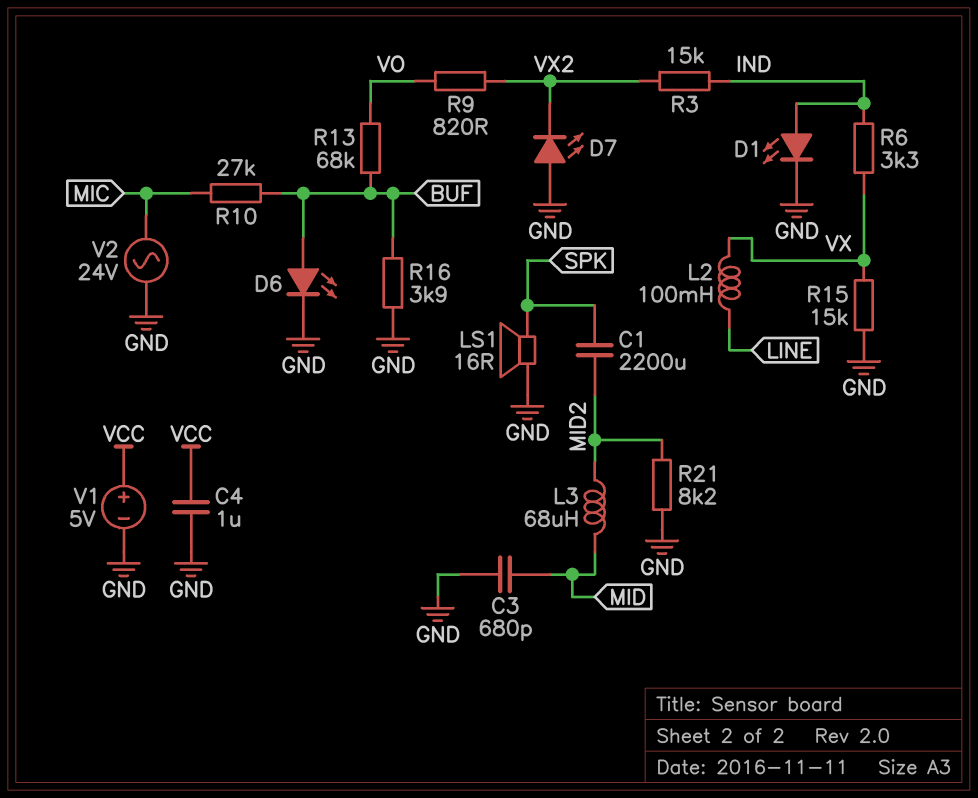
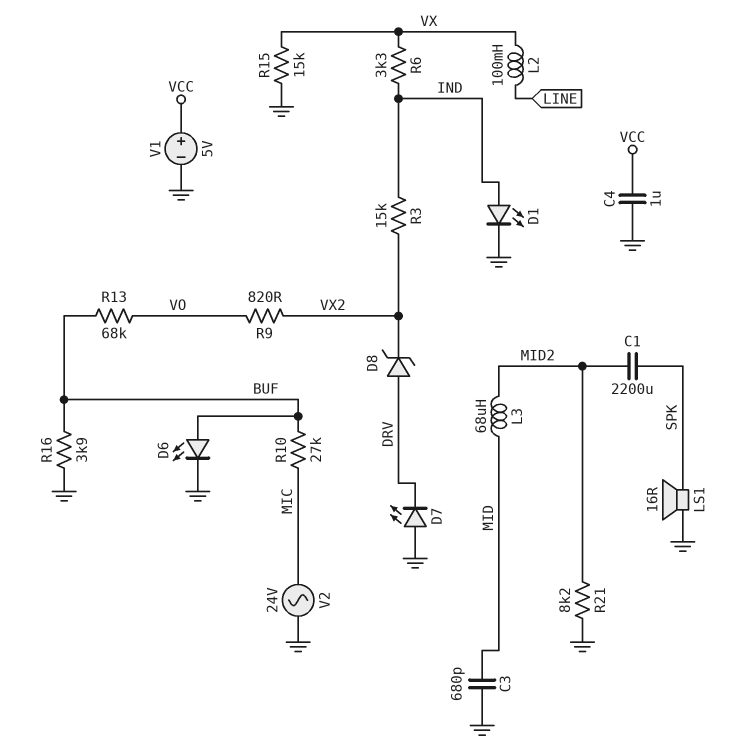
D7: LED (A GND, K VX2) -> LED (A GND, K DRV)
D8: none -> zener (A DRV, K VX2)

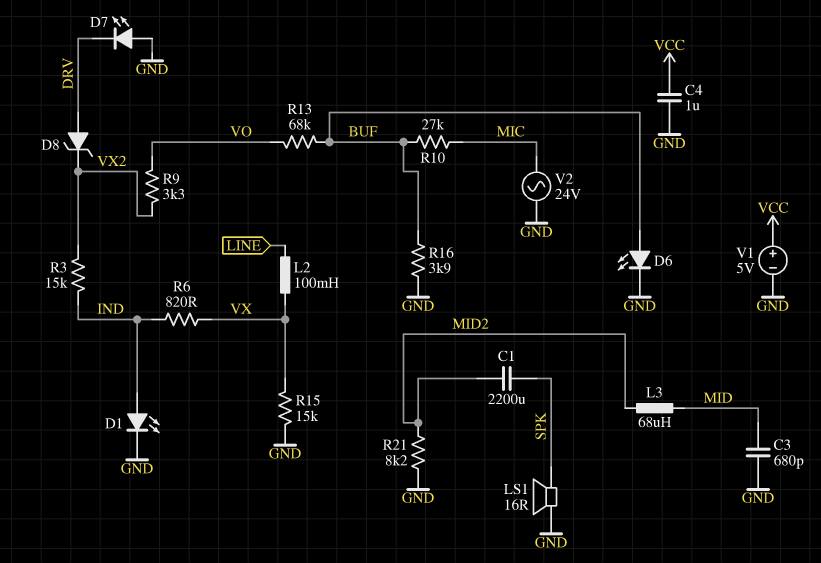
R6: 3.3k (IND, VX) -> 820 (IND, VX)
R9: 820 (VO, VX2) -> 3.3k (VO, VX2)

